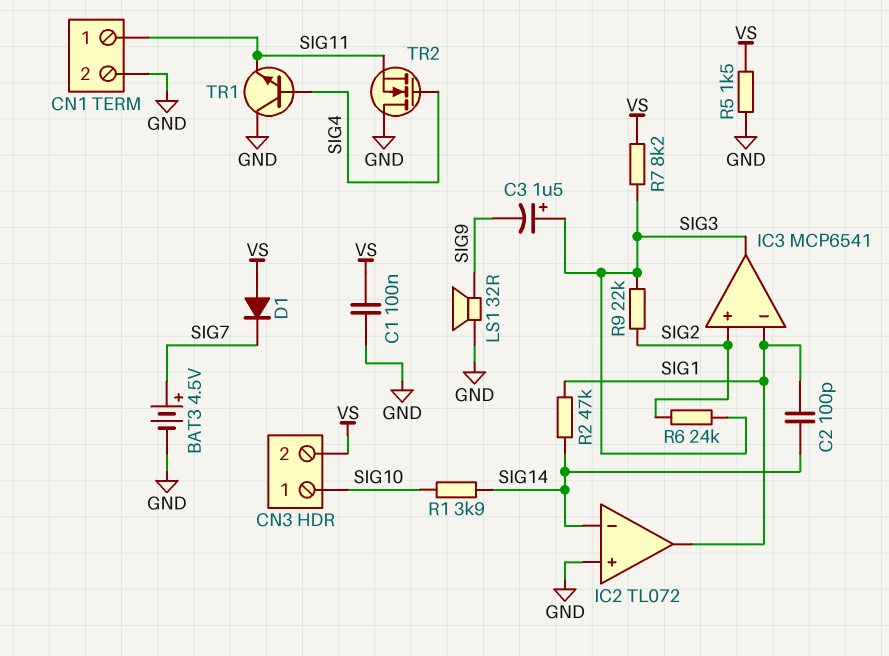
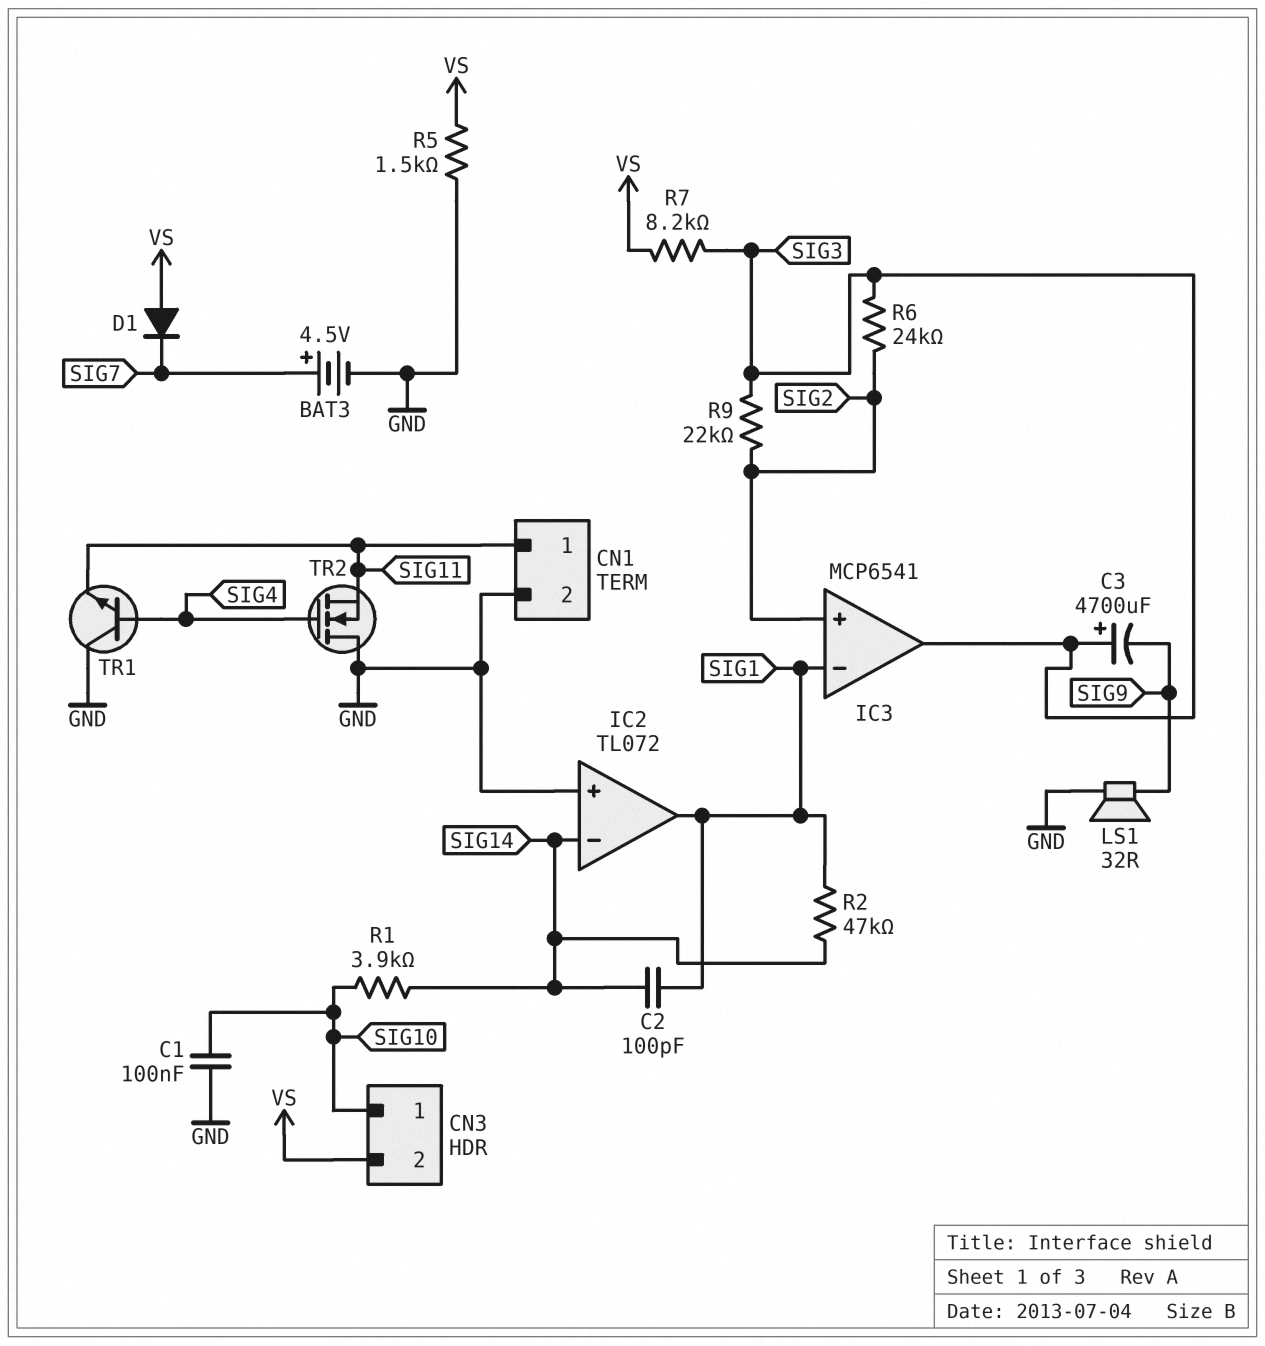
C1: 100nF (GND, VS) -> 100nF (GND, SIG10)
C3: 1.5uF (plus SIG3, minus SIG9) -> 4700uF (plus SIG3, minus SIG9)

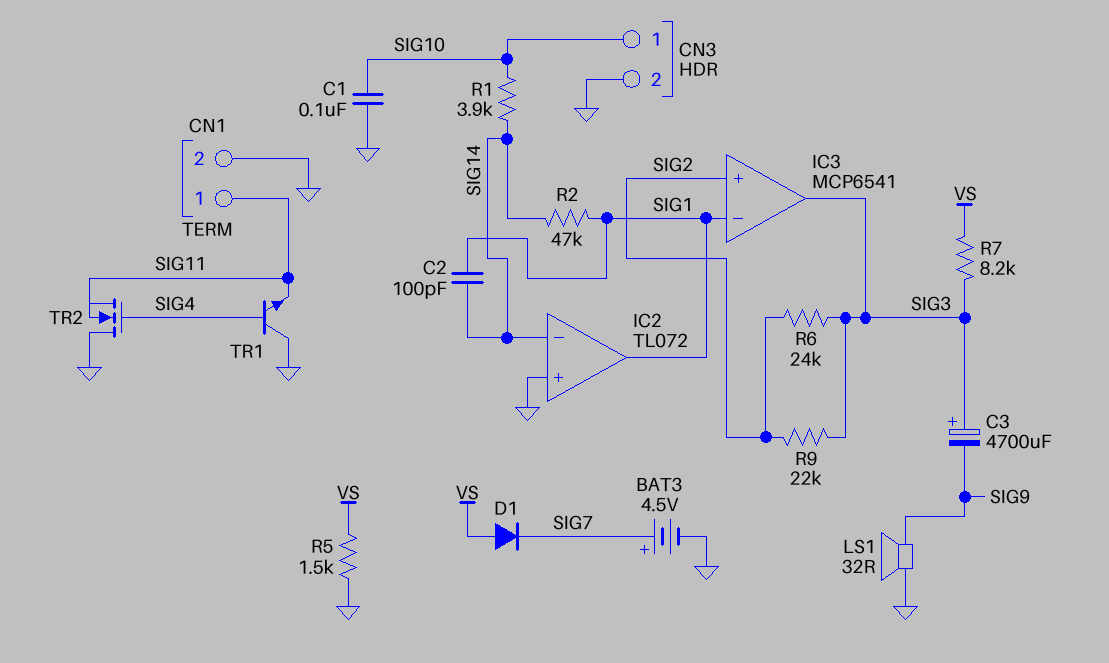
CN3 pin 2: VS -> GND

